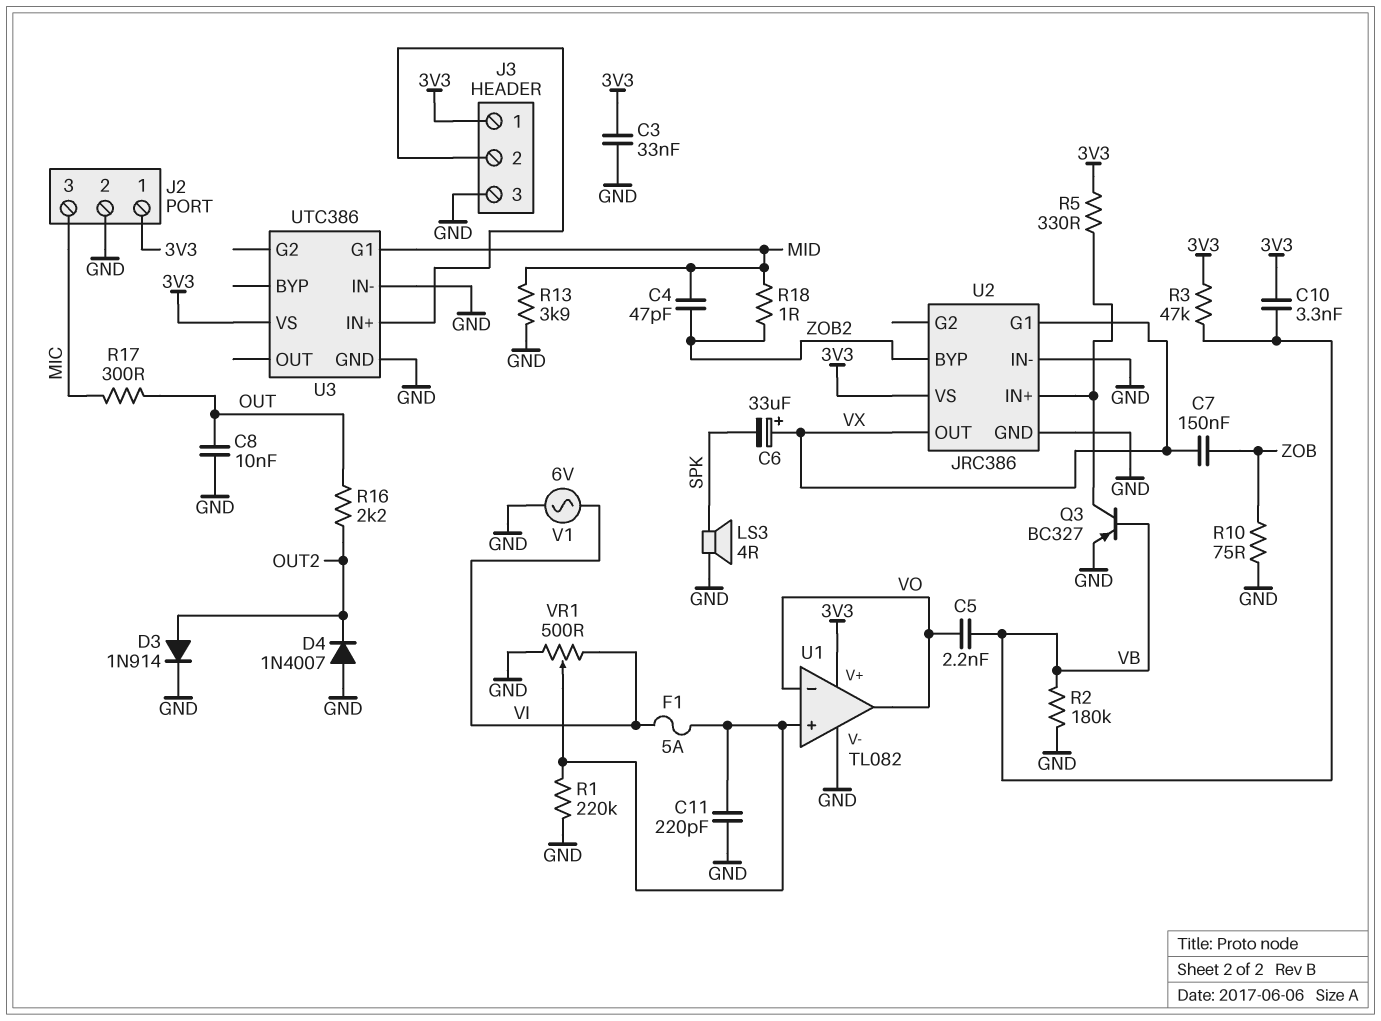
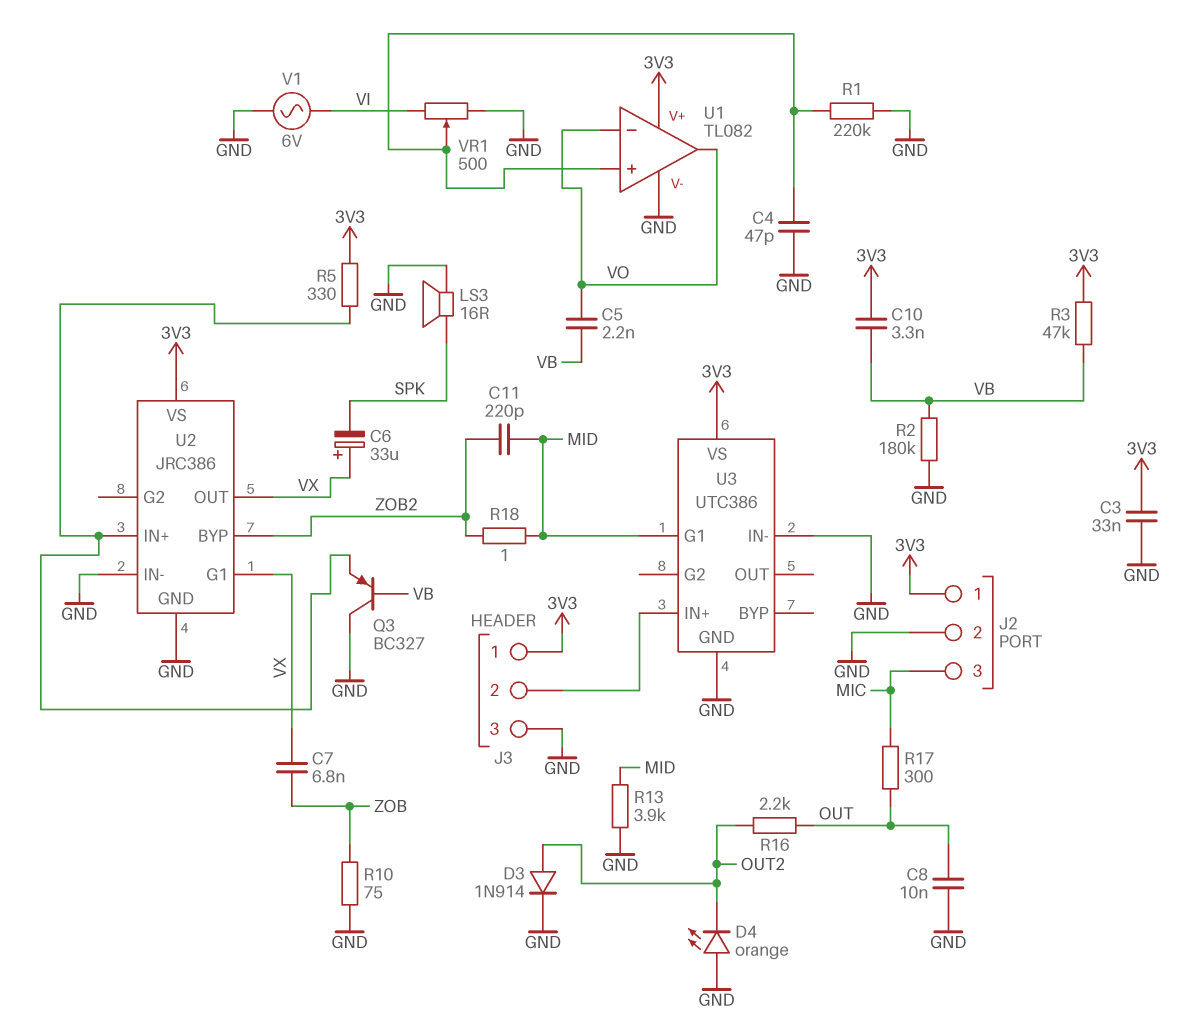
C4: 47pF (MID, ZOB2) -> 47pF (GND, U1/in+)
C7: 150nF (VX, ZOB) -> 6.8nF (VX, ZOB)
C11: 220pF (GND, U1/in+) -> 220pF (MID, ZOB2)
D4: diode 1N4007 (A GND, K OUT2) -> LED orange (A GND, K OUT2)
F1: 5A (U1/in+, VI) -> none
LS3: speaker 4R (GND, SPK) -> speaker 16R (GND, SPK)
Q3: PNP BC327 (B VB, C U2/IN+, E GND) -> PNP BC327 (B VB, C GND, E U2/IN+)

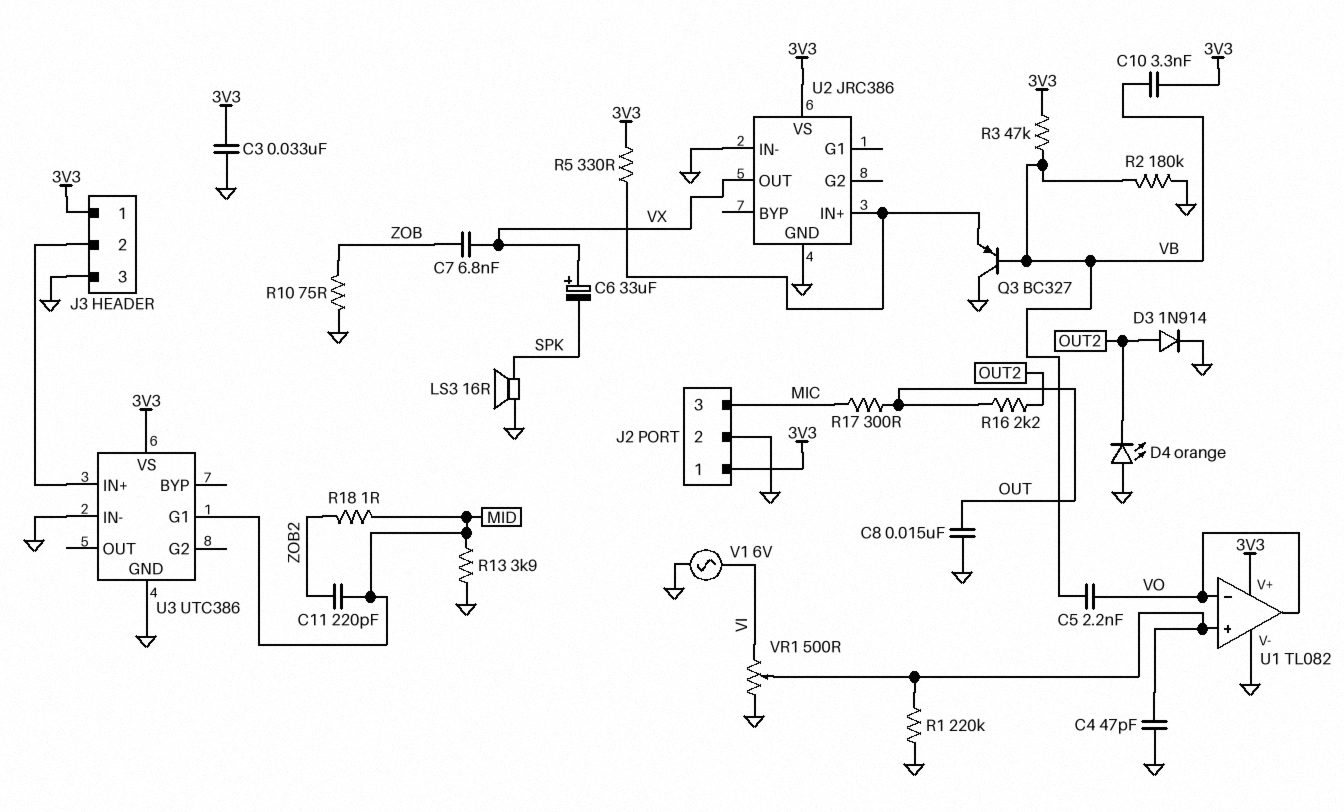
C8: 10nF (GND, OUT) -> 15nF (GND, OUT)
U2 pin BYP: ZOB2 -> none
U2 pin G1: VX -> none

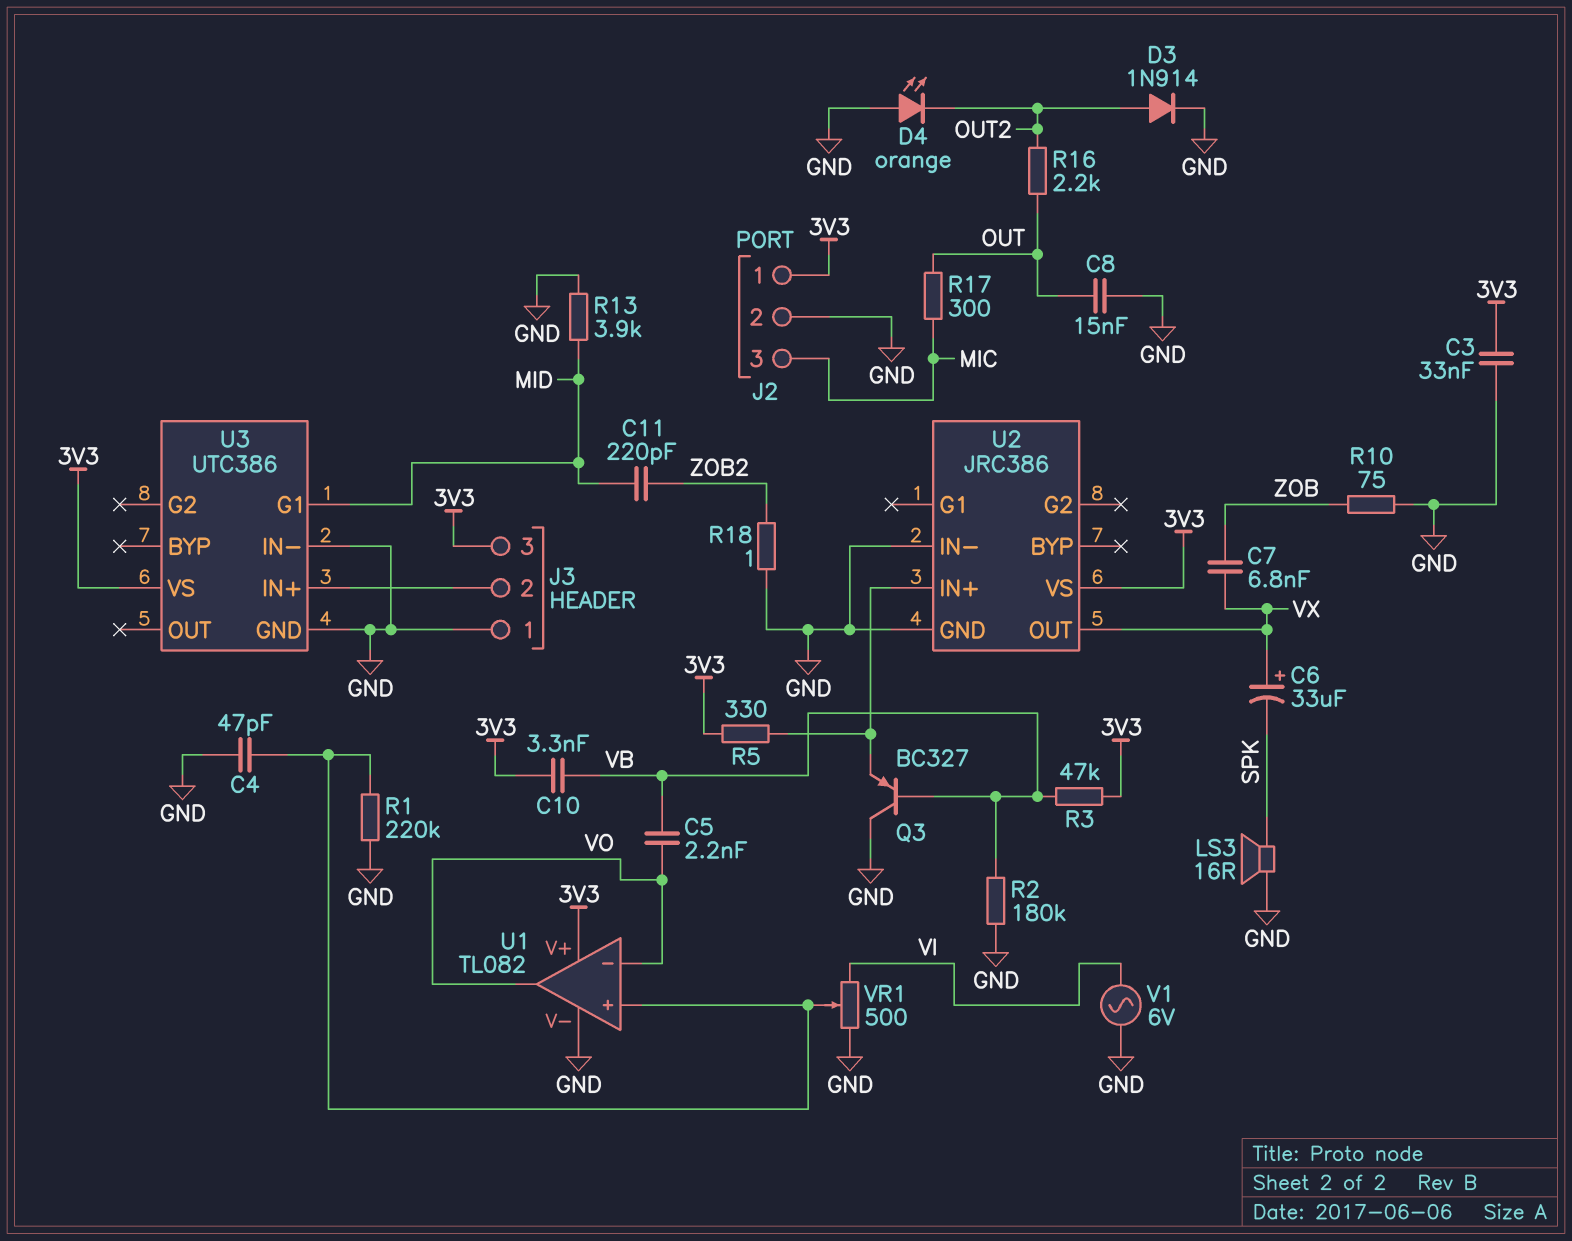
J3 pin 1: 3V3 -> GND
J3 pin 3: GND -> 3V3
R18: 1 (MID, ZOB2) -> 1 (GND, ZOB2)

